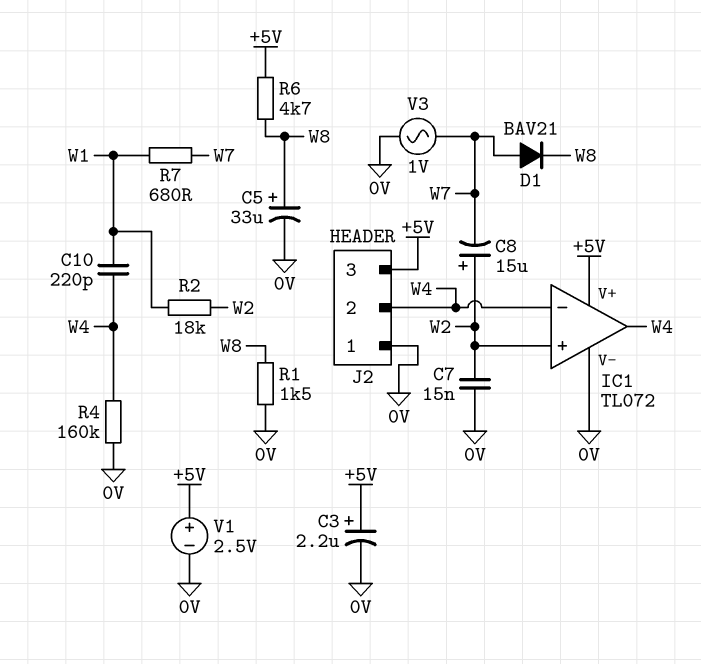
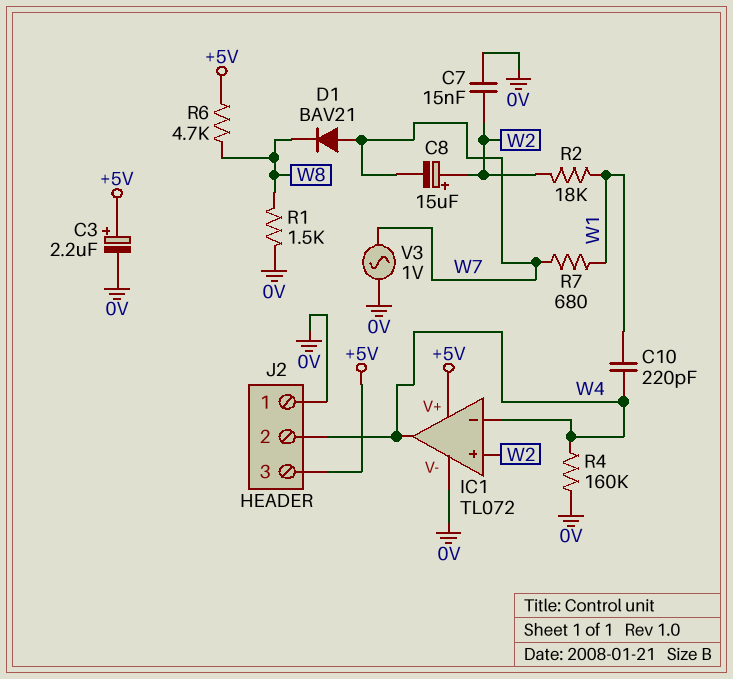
C5: 33uF (plus W8, minus 0V) -> none
V1: 2.5V (plus +5V, minus 0V) -> none

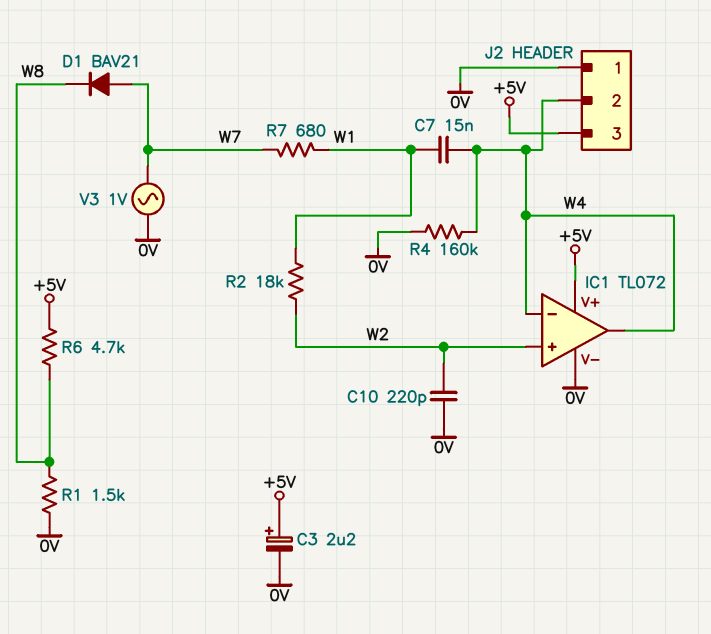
C7: 15nF (0V, W2) -> 15nF (W1, W4)
C8: 15uF (plus W2, minus W7) -> none
C10: 220pF (W1, W4) -> 220pF (0V, W2)

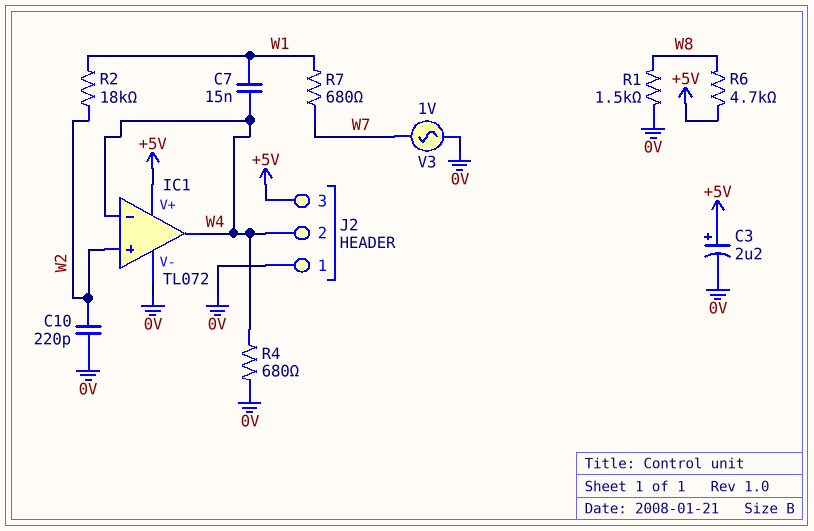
D1: diode BAV21 (A W7, K W8) -> none
R4: 160k (0V, W4) -> 680 (0V, W4)

